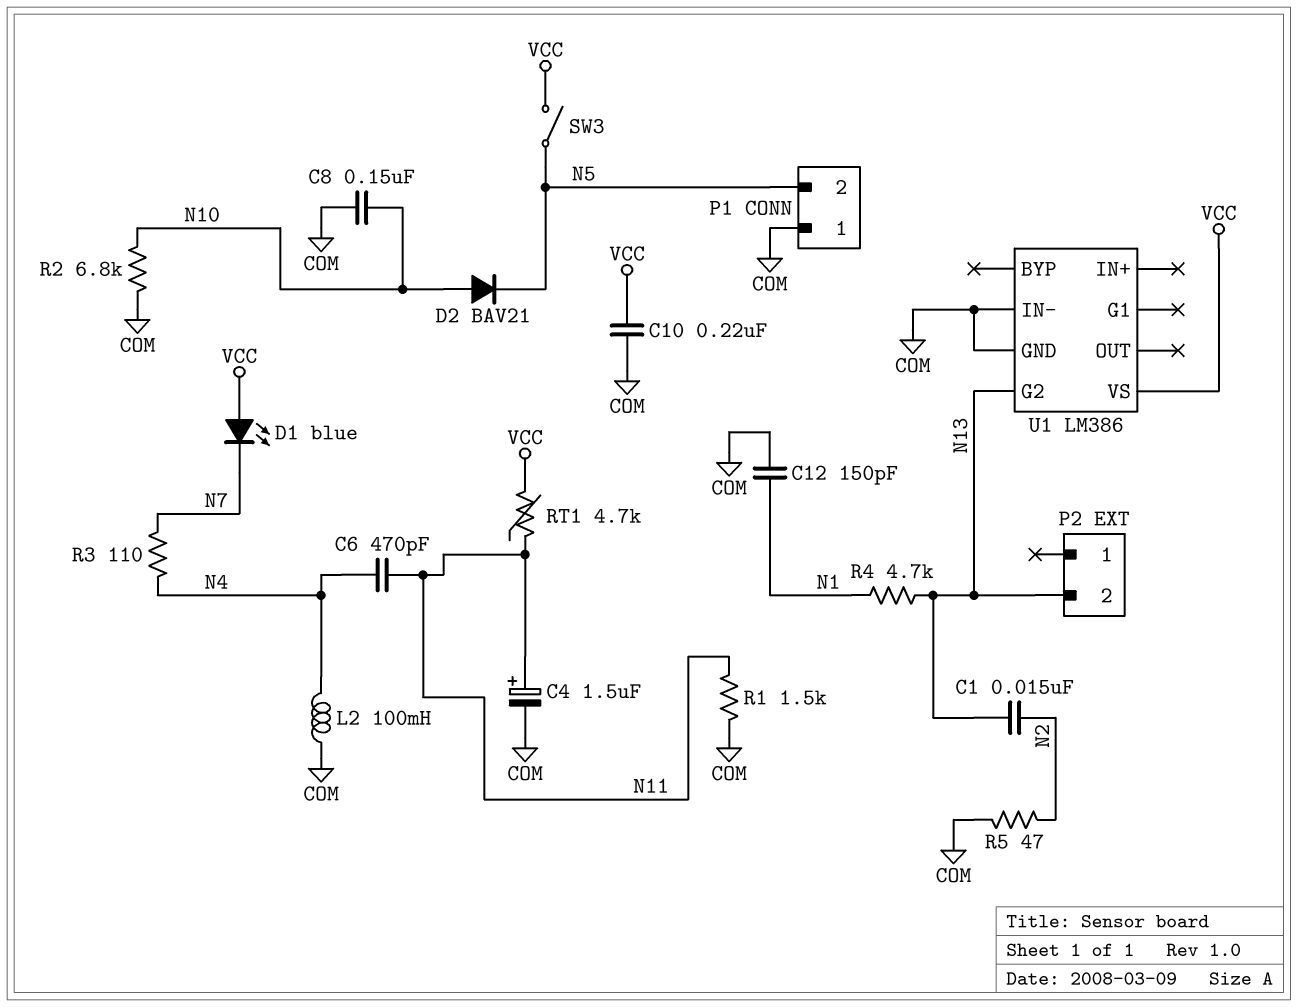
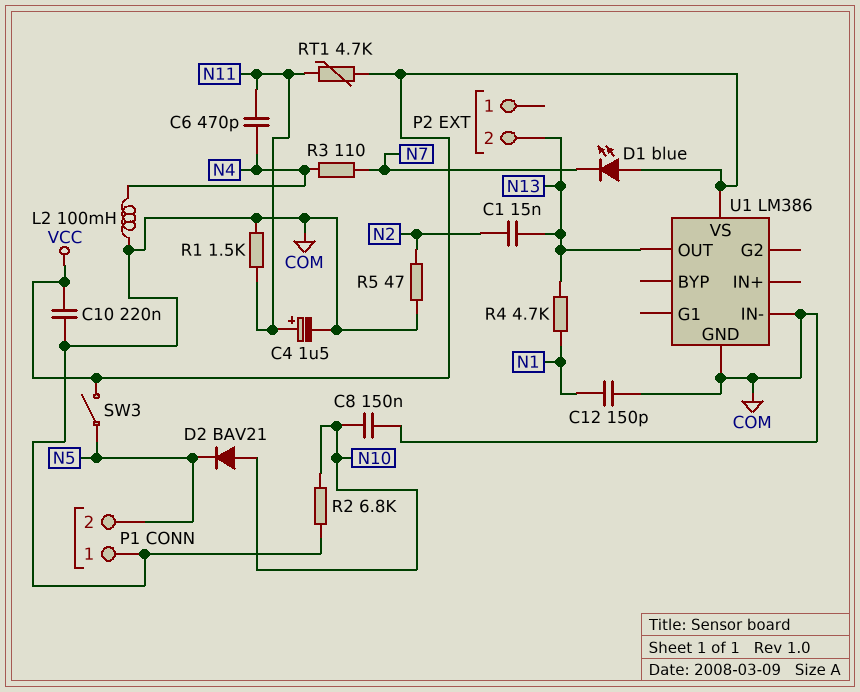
U1 pin G2: N13 -> none
U1 pin OUT: none -> N13

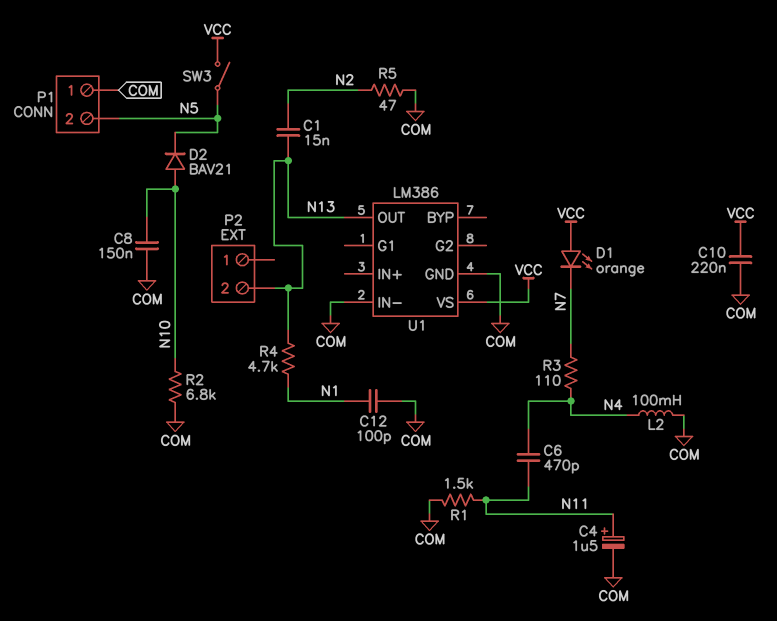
C12: 150pF (COM, N1) -> 100pF (COM, N1)
D1: LED blue (A VCC, K N7) -> LED orange (A VCC, K N7)
RT1: 4.7k (N11, VCC) -> none

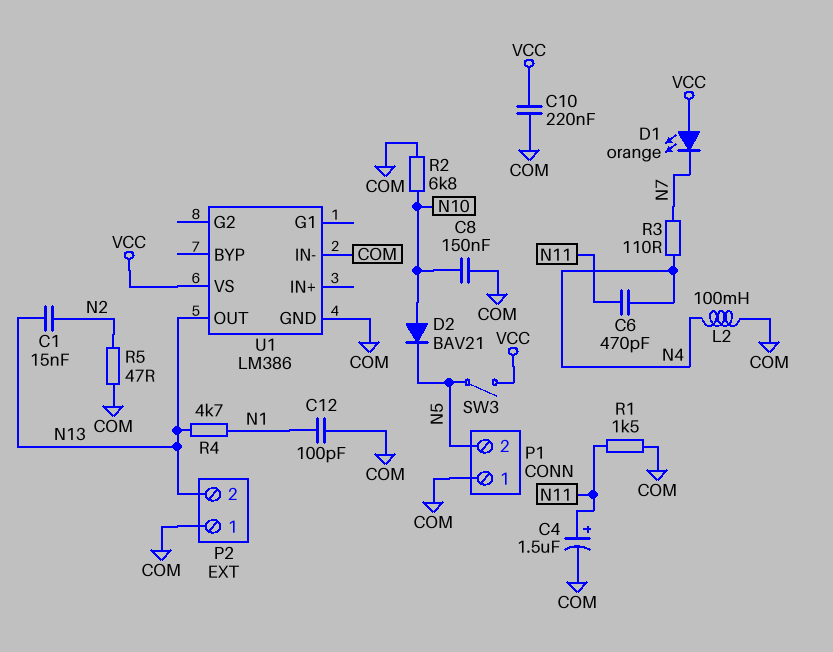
P2 pin 1: none -> COM

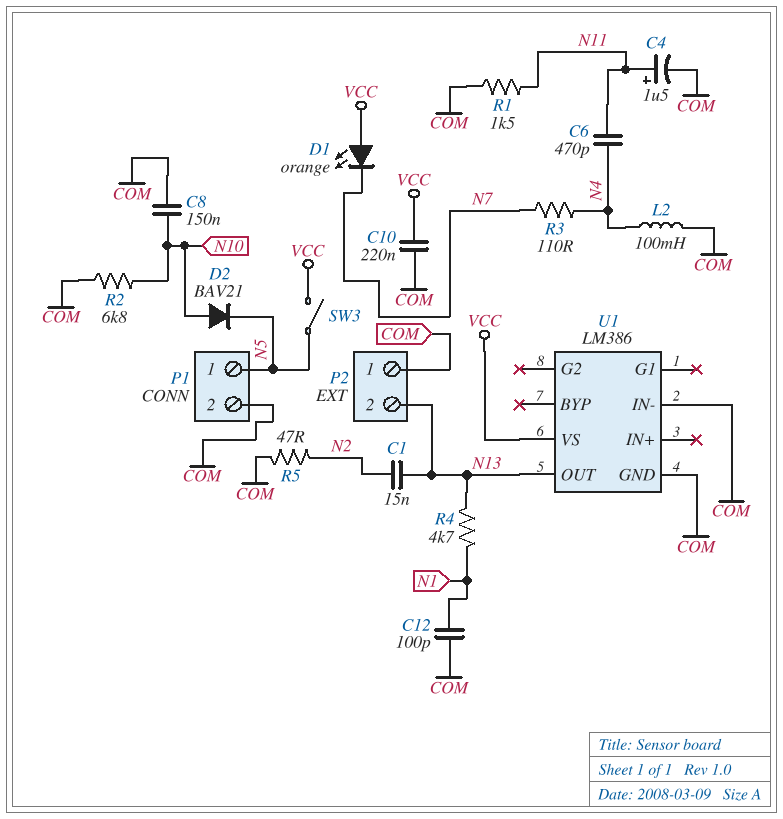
P1 pin 1: COM -> N5
P1 pin 2: N5 -> COM

